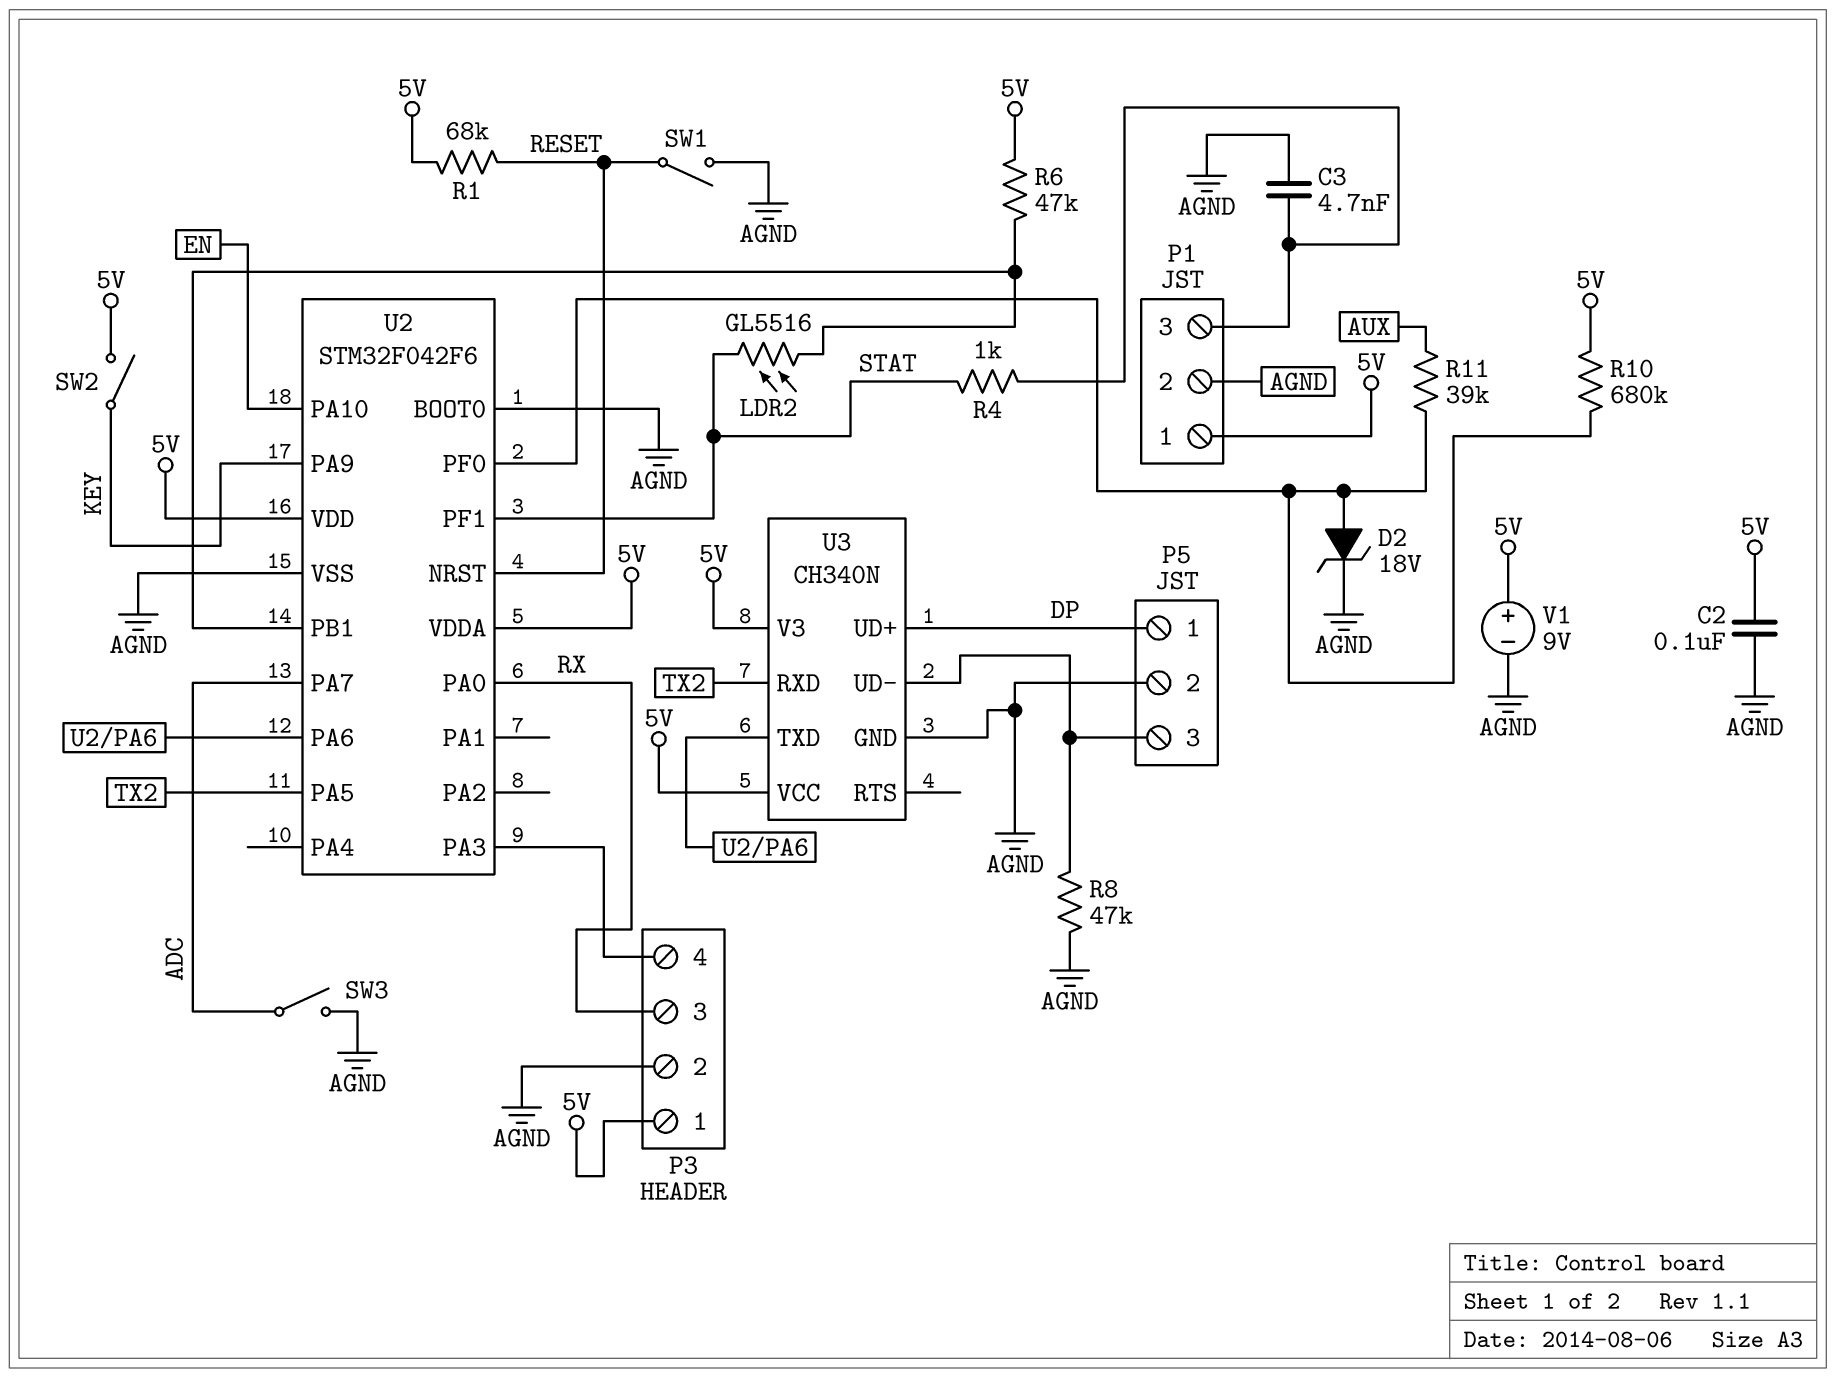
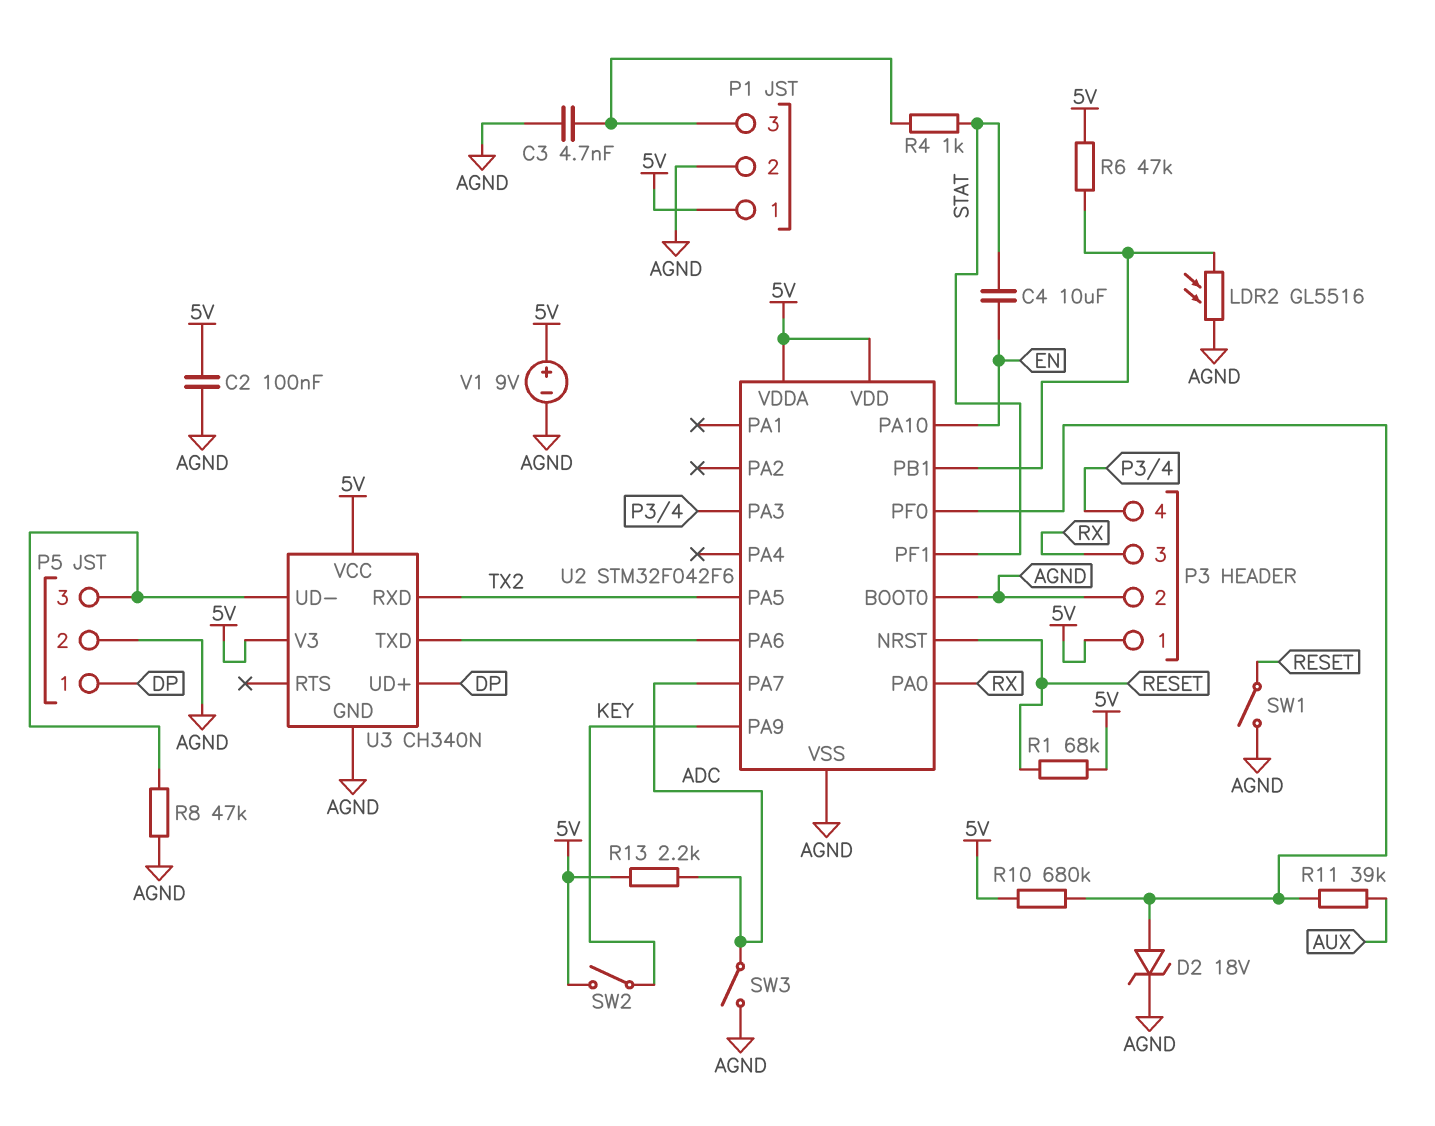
C4: none -> 10uF (EN, STAT)
LDR2: GL5516 (STAT, U2/PB1) -> GL5516 (AGND, U2/PB1)
R13: none -> 2.2k (5V, ADC)

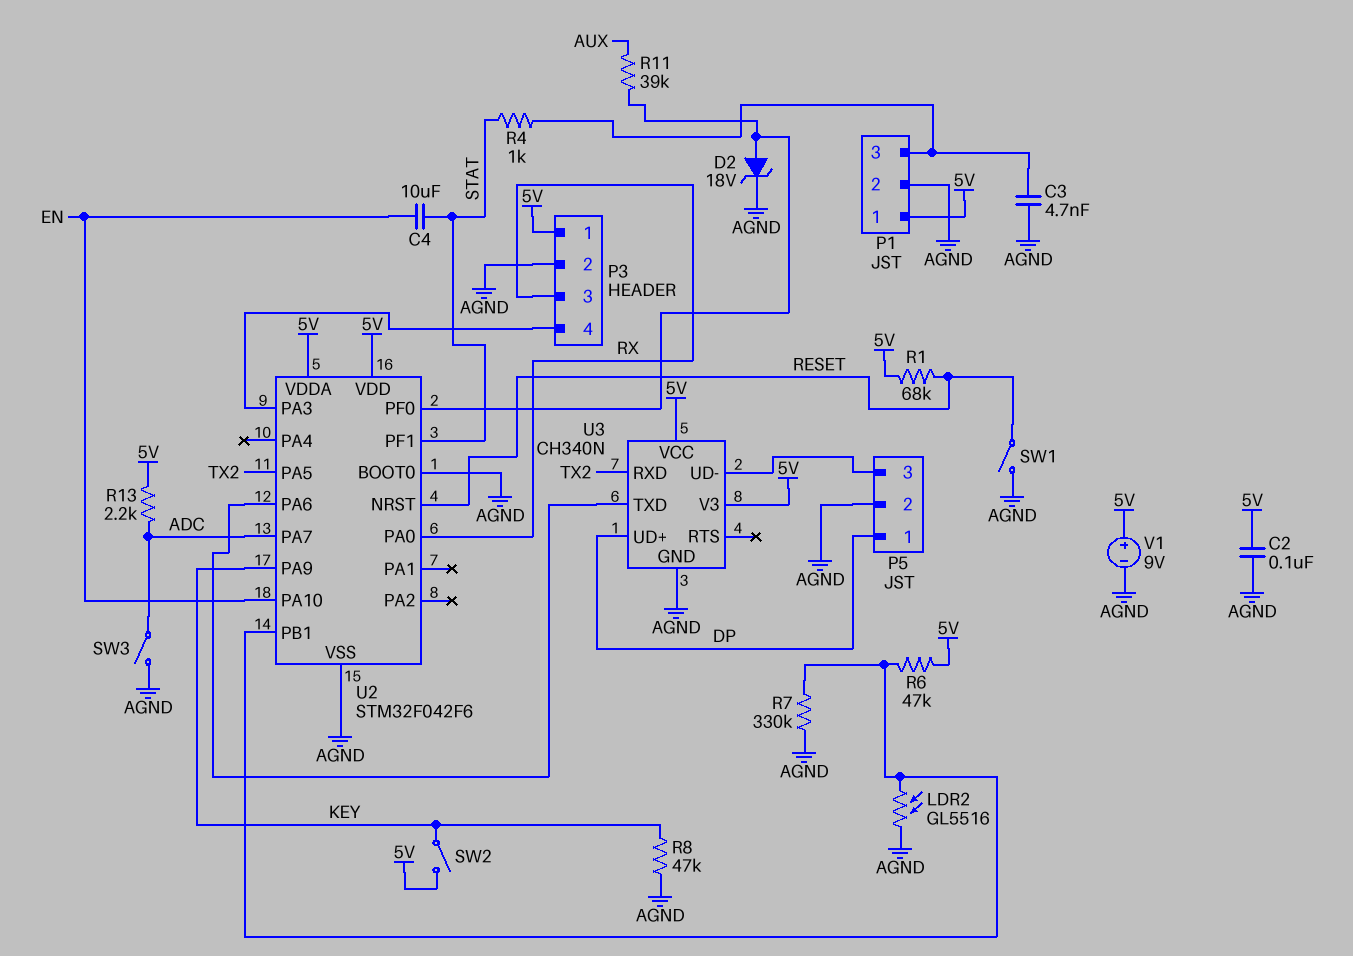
R7: none -> 330k (AGND, U2/PB1)
R8: 47k (AGND, P5/3) -> 47k (AGND, KEY)
R10: 680k (5V, U2/PF0) -> none

